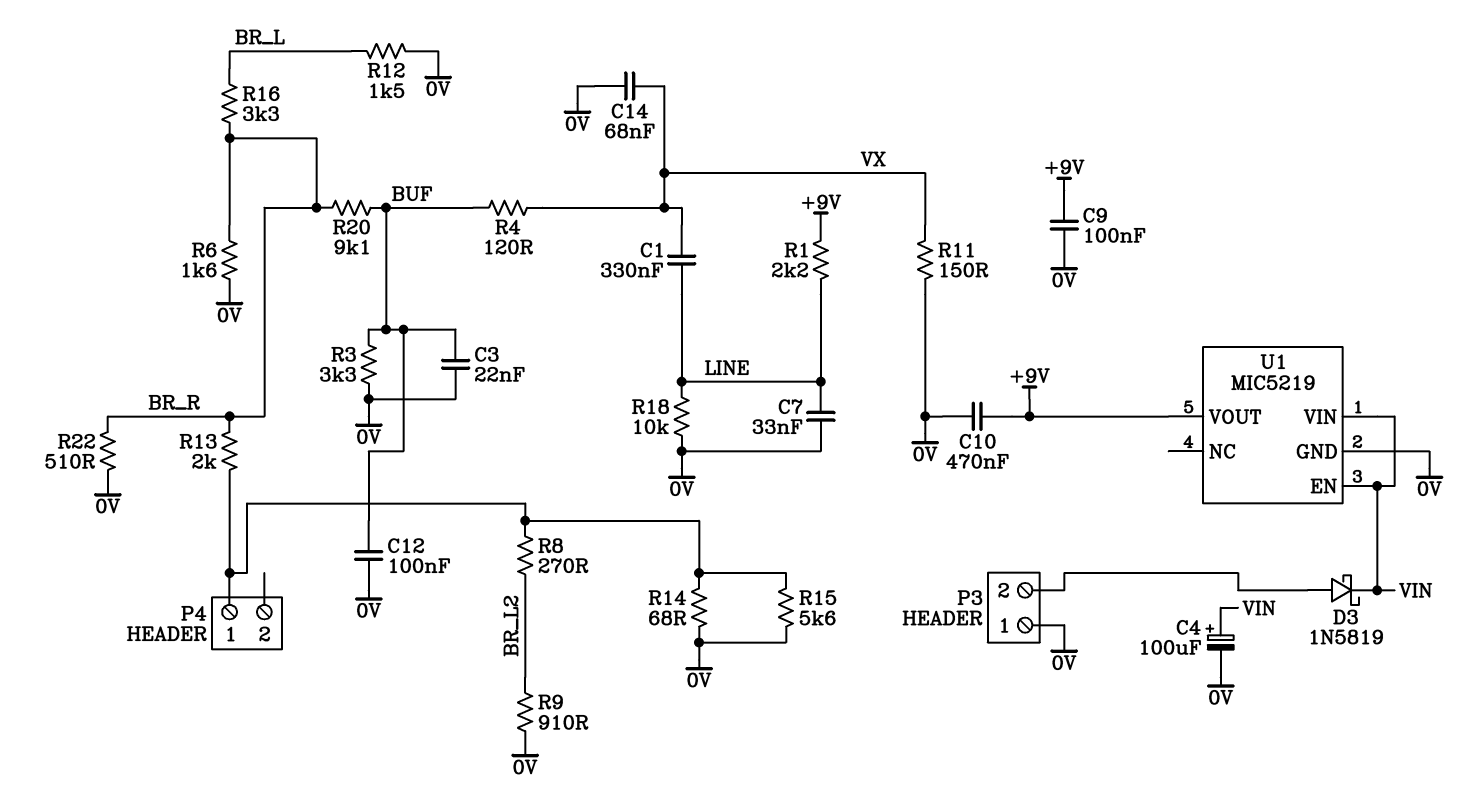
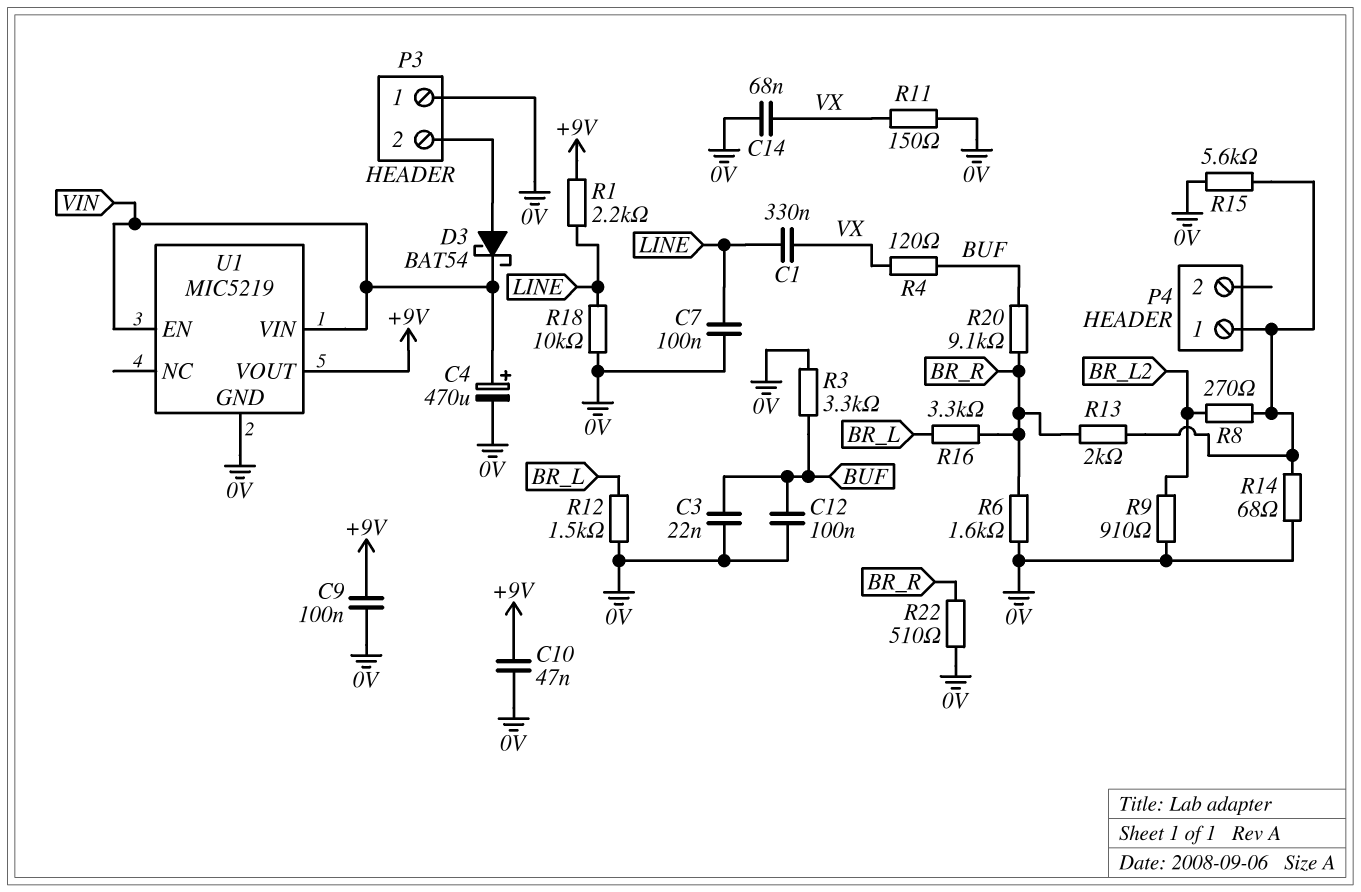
C4: 100uF (plus VIN, minus 0V) -> 470uF (plus VIN, minus 0V)
C7: 33nF (0V, LINE) -> 100nF (0V, LINE)
C10: 470nF (+9V, 0V) -> 47nF (+9V, 0V)
D3: schottky 1N5819 (A P3/2, K VIN) -> schottky BAT54 (A P3/2, K VIN)

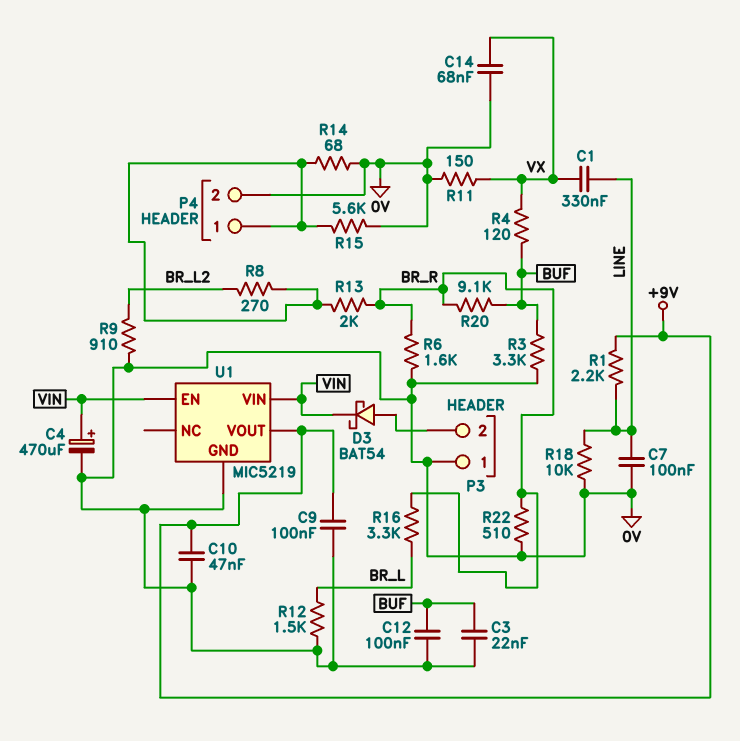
P4 pin 2: none -> 0V

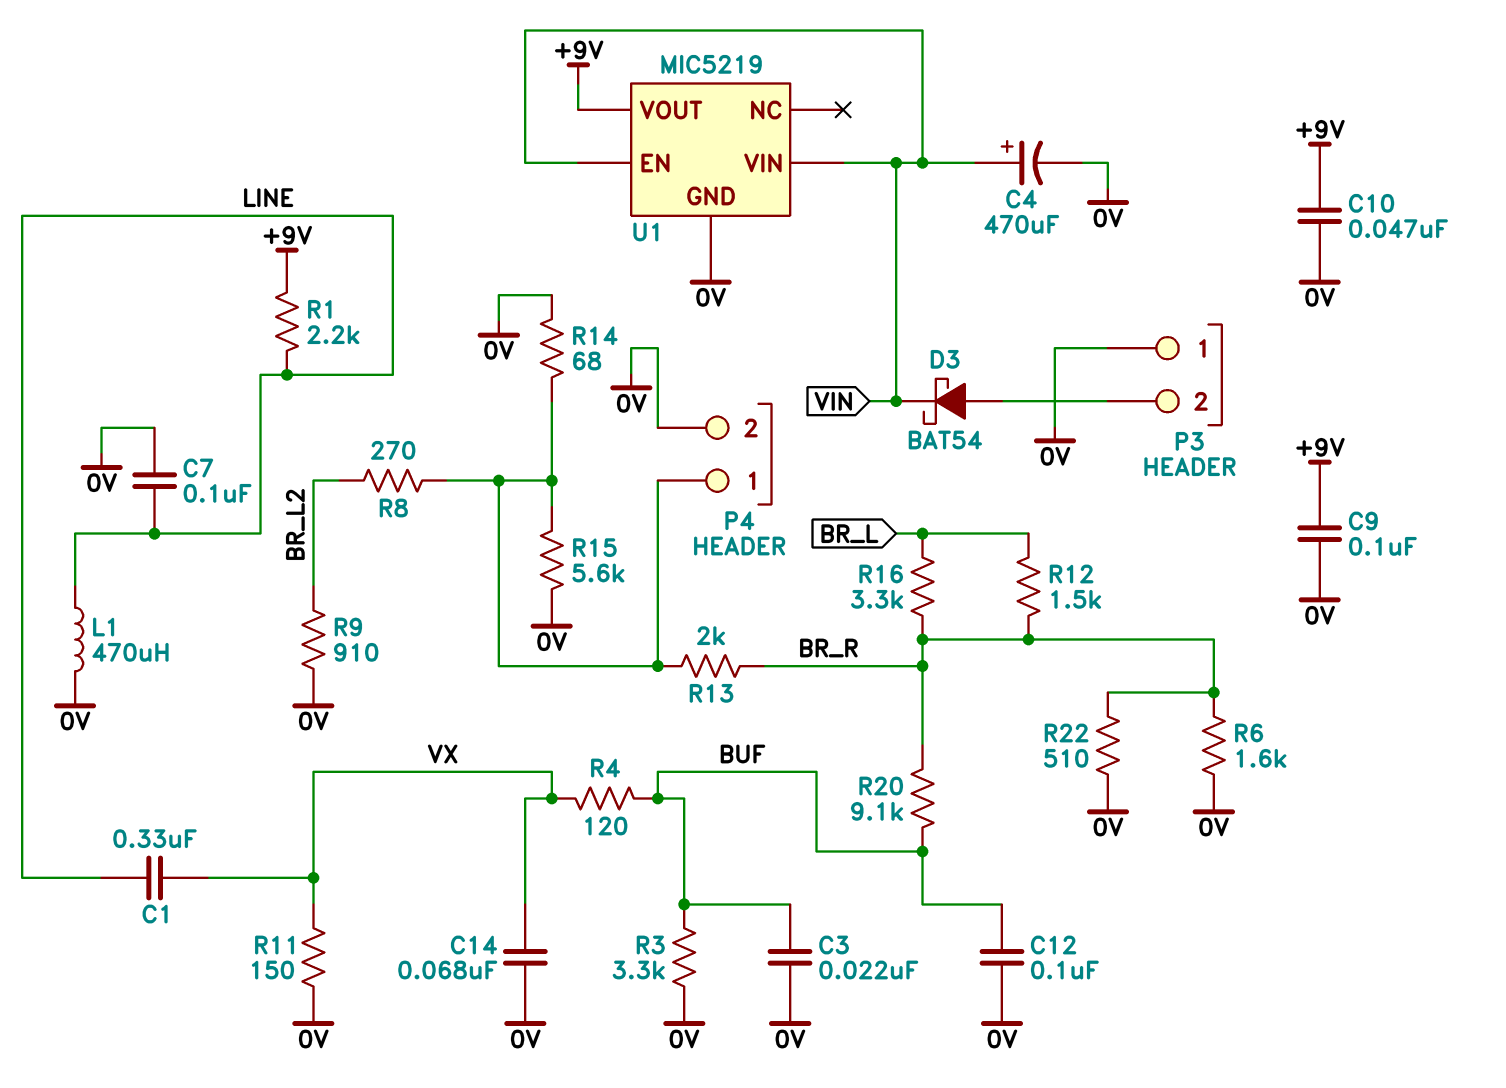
L1: none -> 470uH (0V, LINE)
R12: 1.5k (0V, BR_L) -> 1.5k (BR_L, BR_R)
R18: 10k (0V, LINE) -> none

